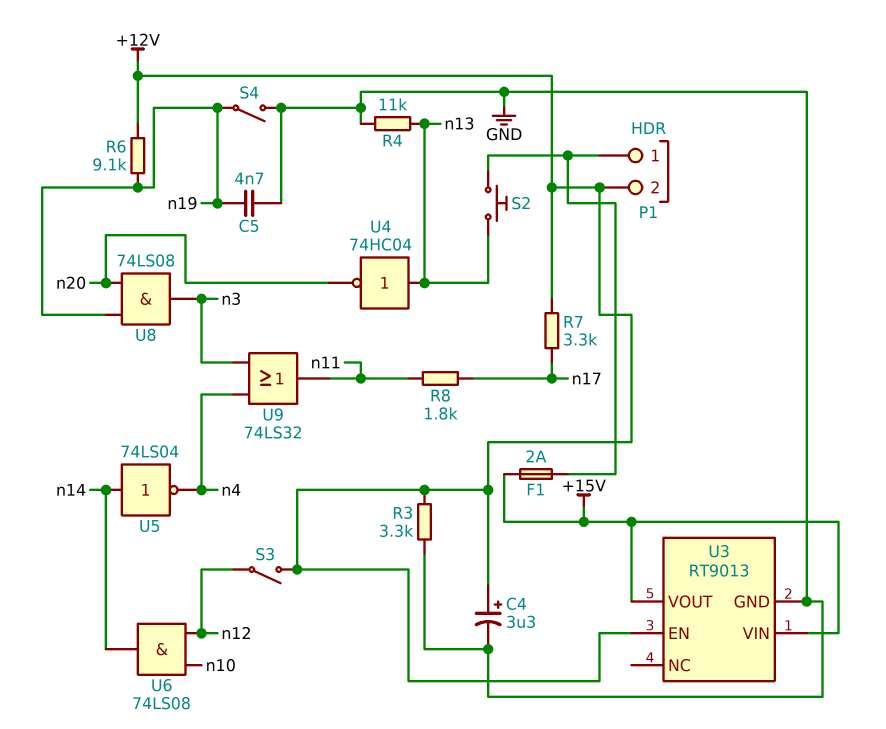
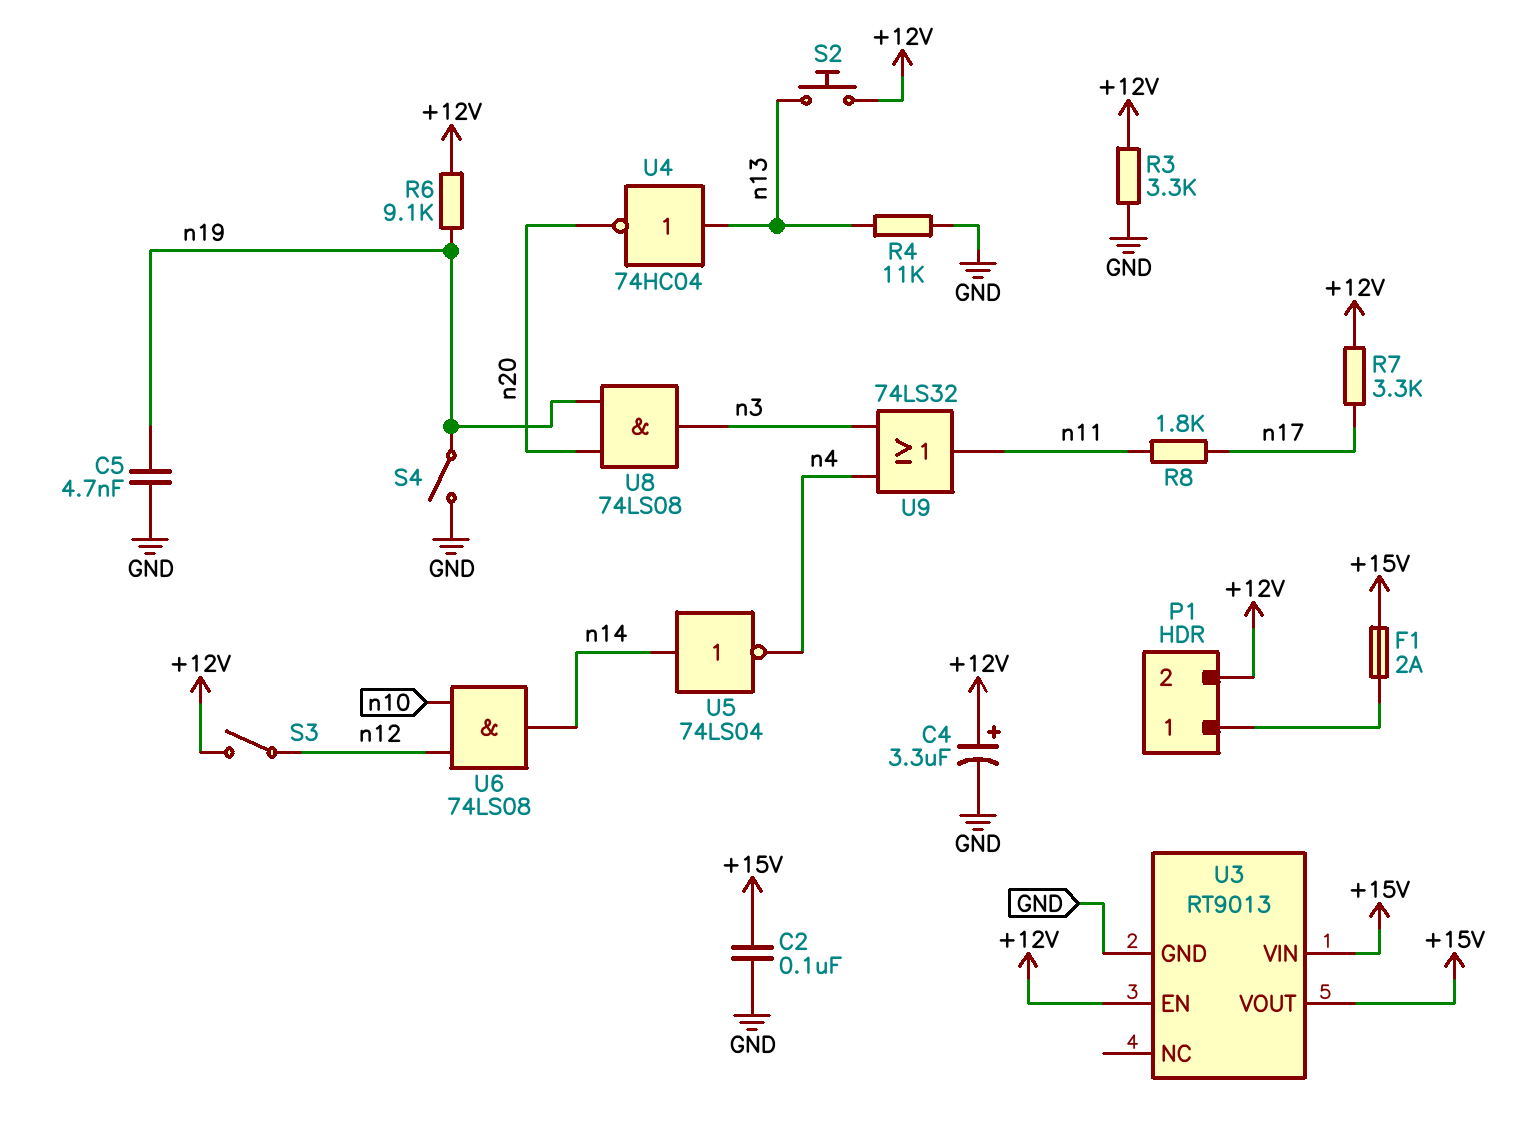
C2: none -> 100nF (+15V, GND)
S2: button (P1/1, n13) -> button (+12V, n13)

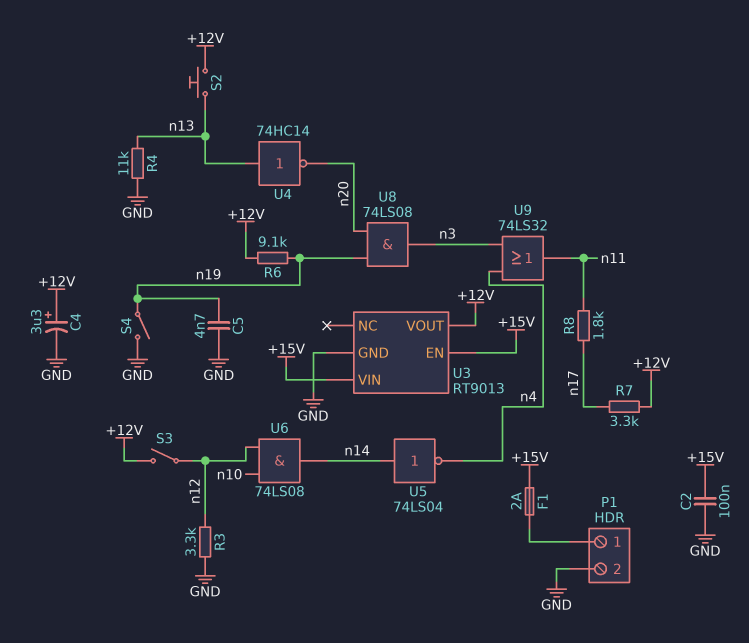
P1 pin 2: +12V -> GND
R3: 3.3k (+12V, GND) -> 3.3k (GND, n12)
U3 pin EN: +12V -> +15V
U3 pin VOUT: +15V -> +12V
U4: NOT 74HC04 (in n13, out n20) -> NOT 74HC14 (in n13, out n20)

